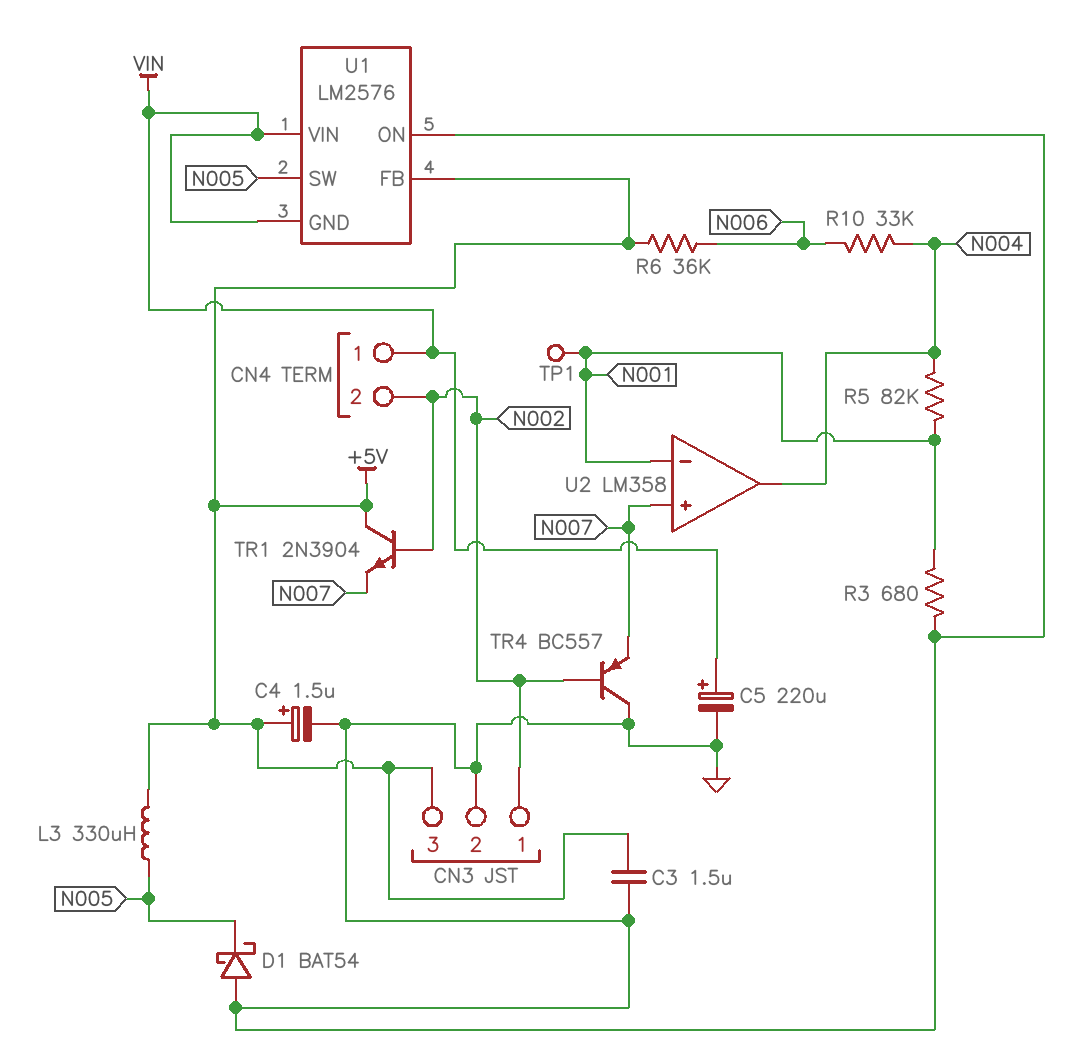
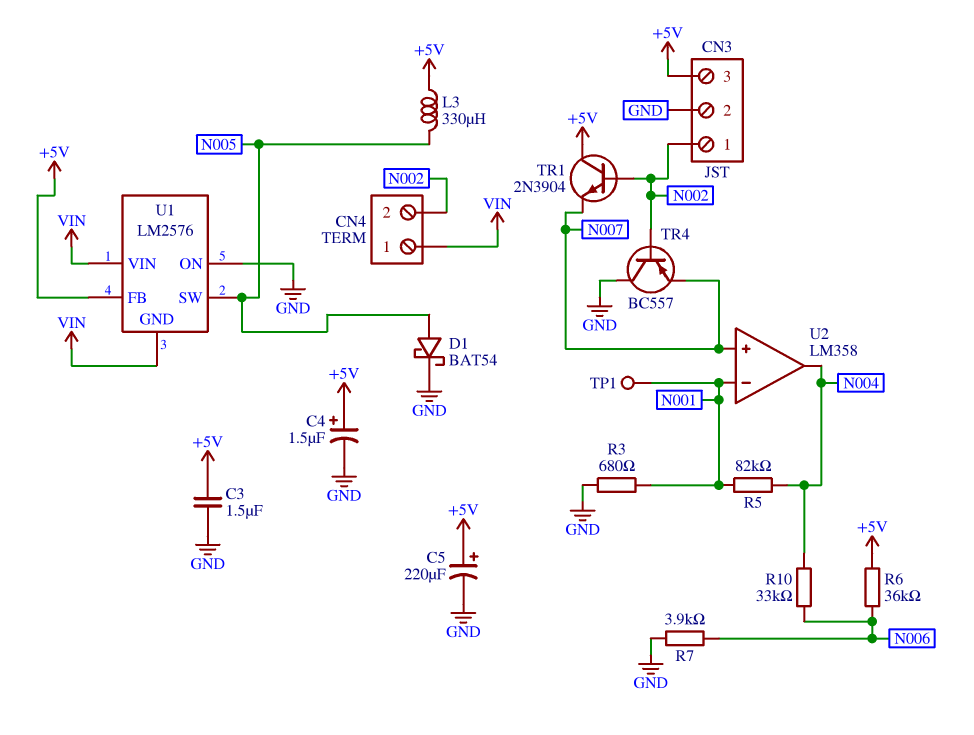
C5: 220uF (plus VIN, minus GND) -> 220uF (plus +5V, minus GND)
D1: schottky BAT54 (A GND, K N005) -> schottky BAT54 (A N005, K GND)
R7: none -> 3.9k (GND, N006)

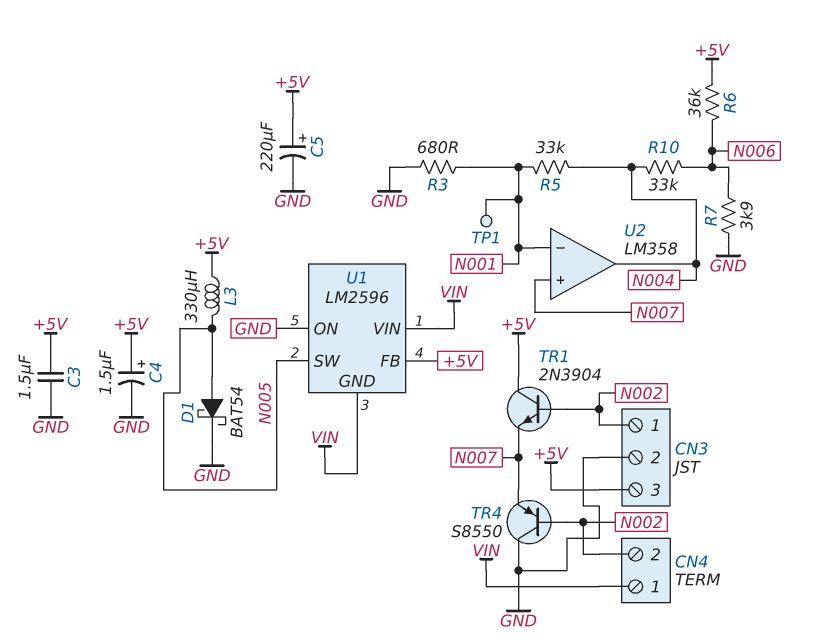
R5: 82k (N001, N004) -> 33k (N001, N004)
TR4: PNP BC557 (B N002, C GND, E N007) -> PNP S8550 (B N002, C GND, E N007)
U1: LM2576 -> LM2596

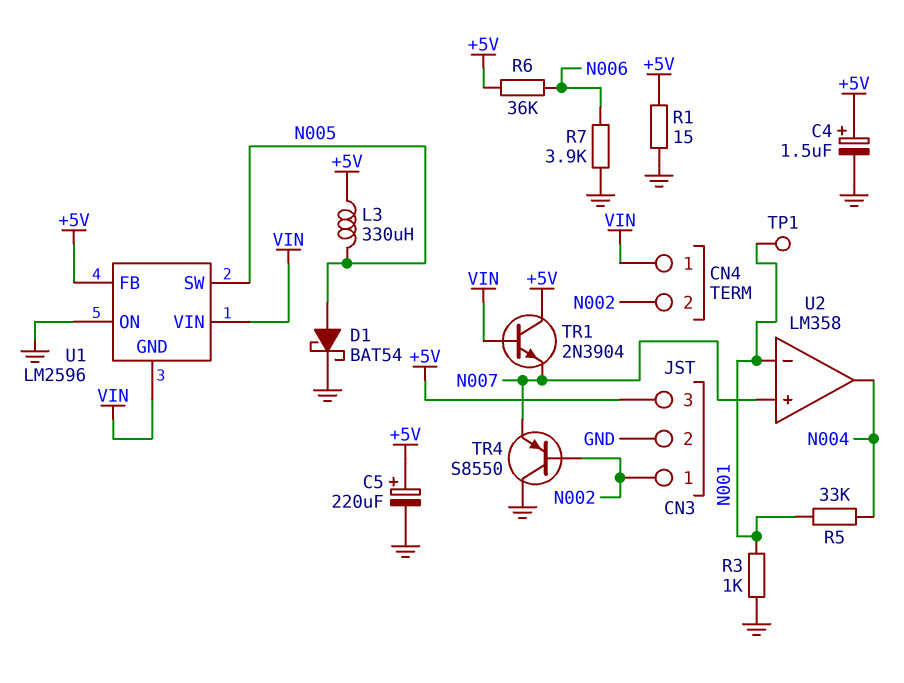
C3: 1.5uF (+5V, GND) -> none
R1: none -> 15 (+5V, GND)
R3: 680 (GND, N001) -> 1k (GND, N001)
R10: 33k (N004, N006) -> none
TR1: NPN 2N3904 (B N002, C +5V, E N007) -> NPN 2N3904 (B VIN, C +5V, E N007)

